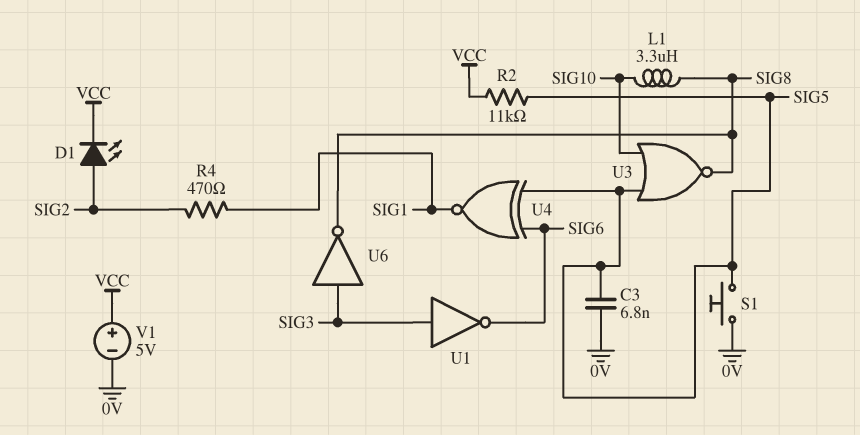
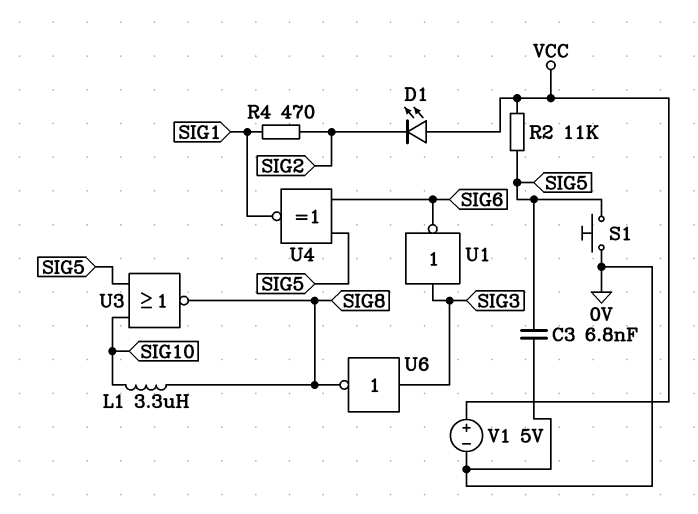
D1: LED (A SIG2, K VCC) -> LED (A VCC, K SIG2)

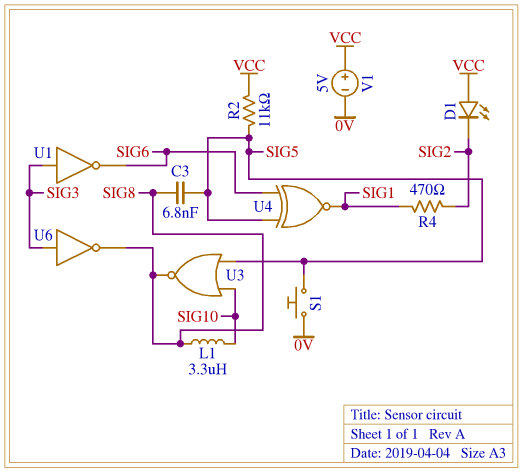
C3: 6.8nF (0V, SIG5) -> 6.8nF (SIG5, SIG8)

